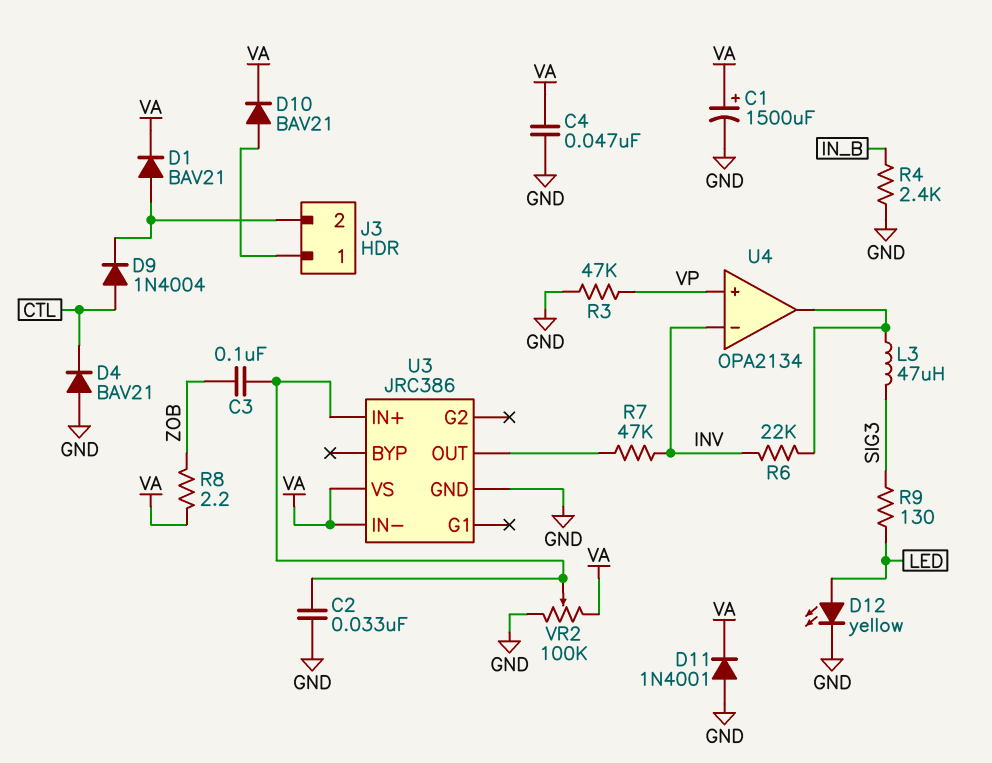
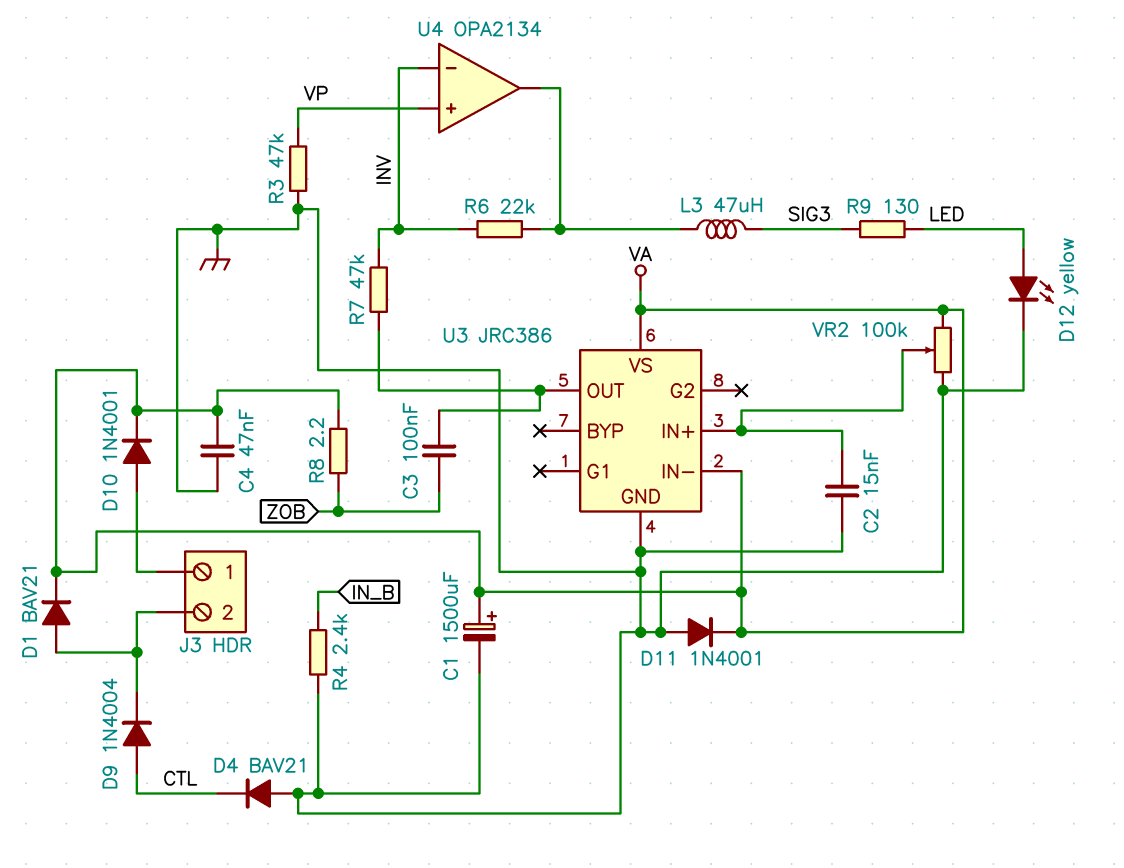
C2: 33nF (GND, U3/IN+) -> 15nF (GND, U3/IN+)
C3: 100nF (U3/IN+, ZOB) -> 100nF (U3/OUT, ZOB)
D10: diode BAV21 (A J3/1, K VA) -> diode 1N4001 (A J3/1, K VA)

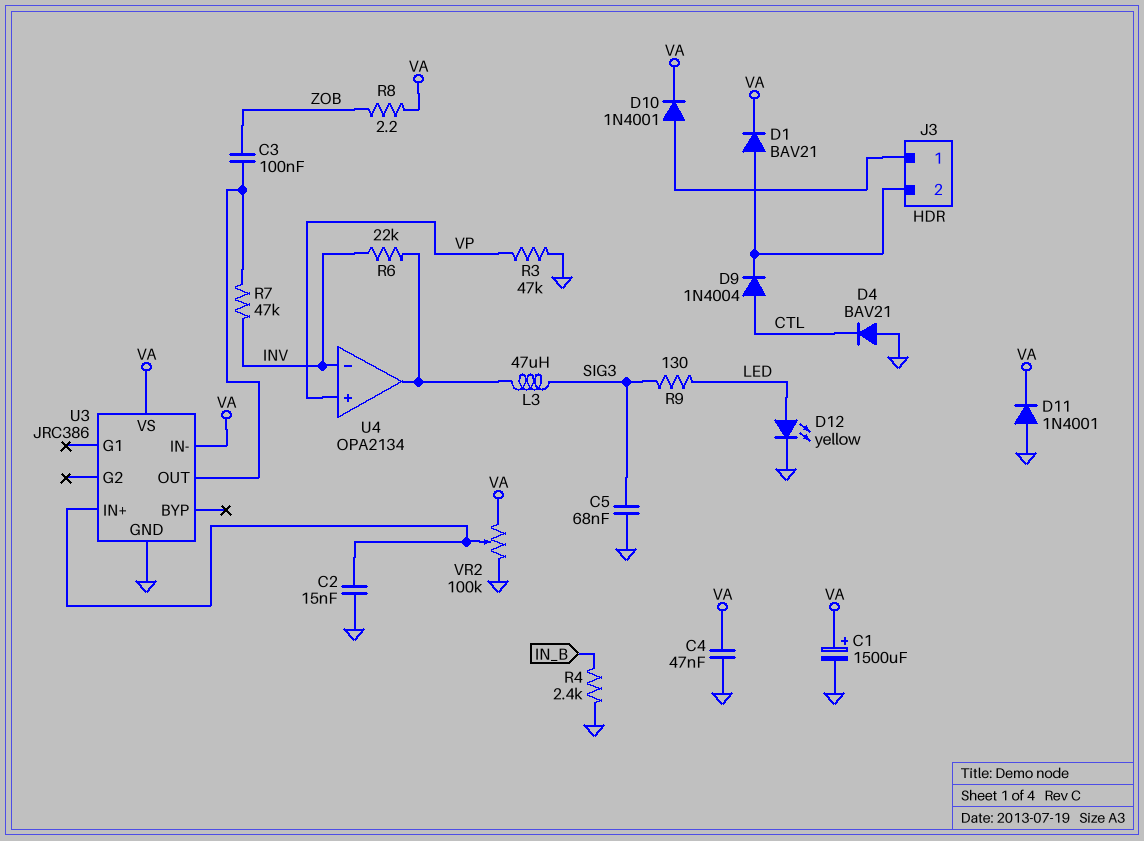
C5: none -> 68nF (GND, SIG3)

